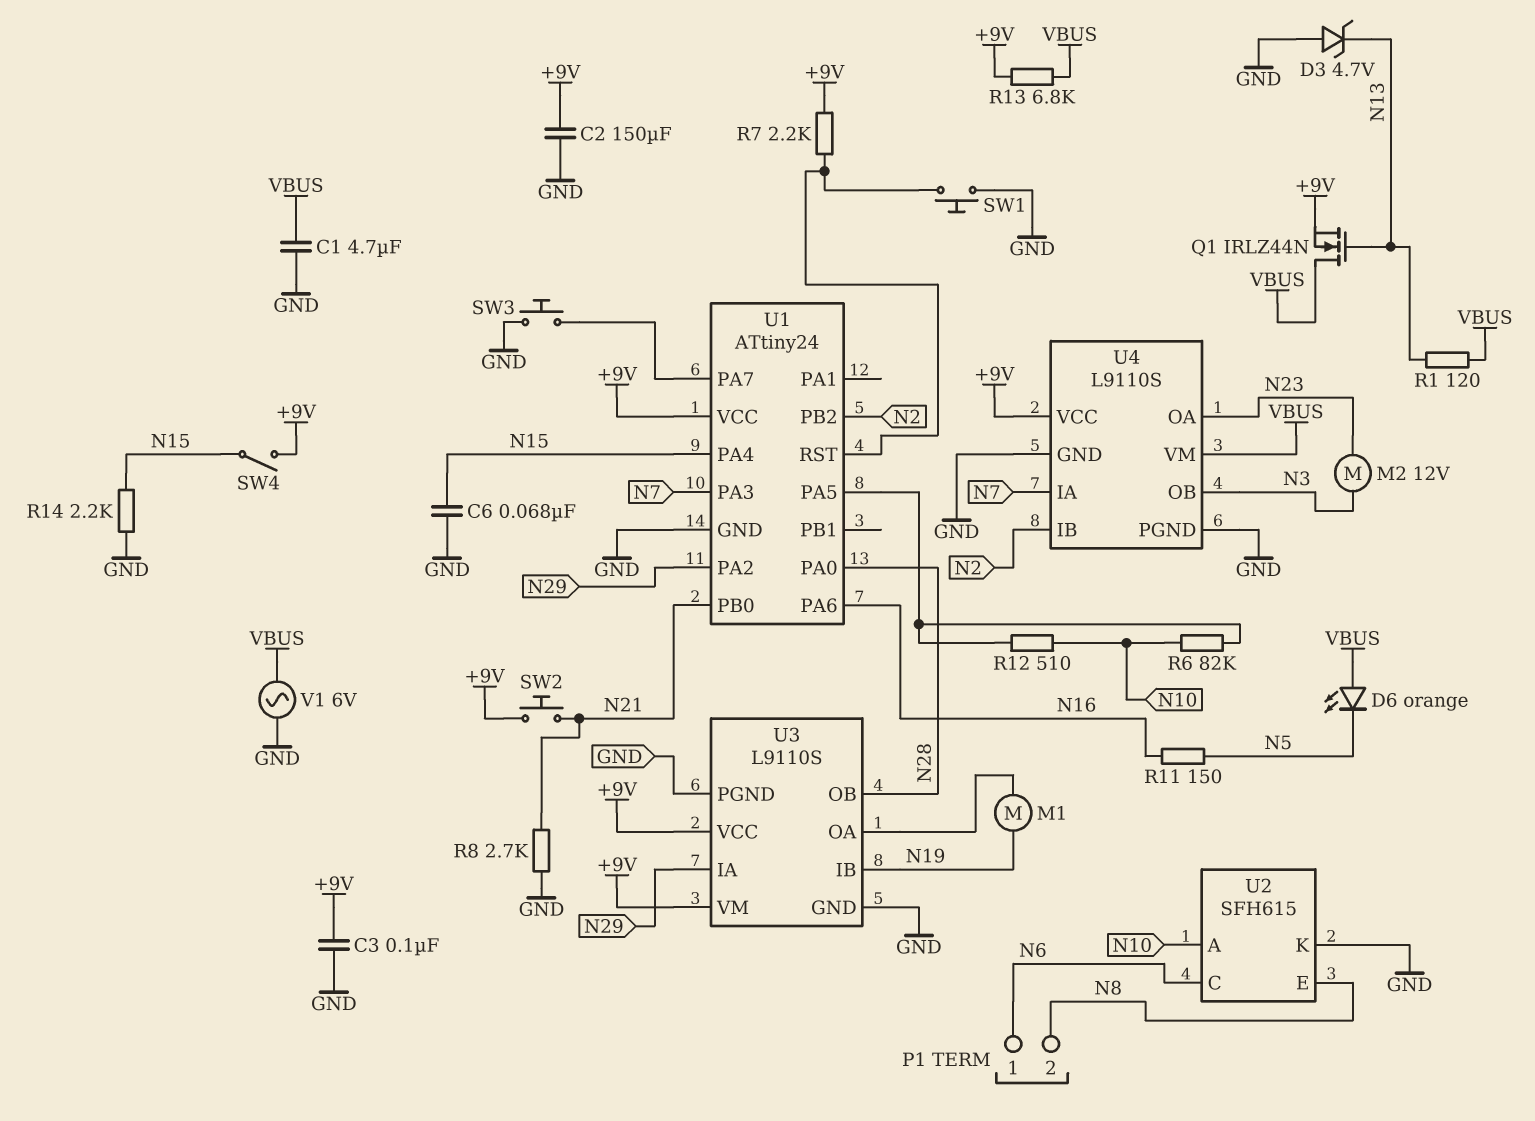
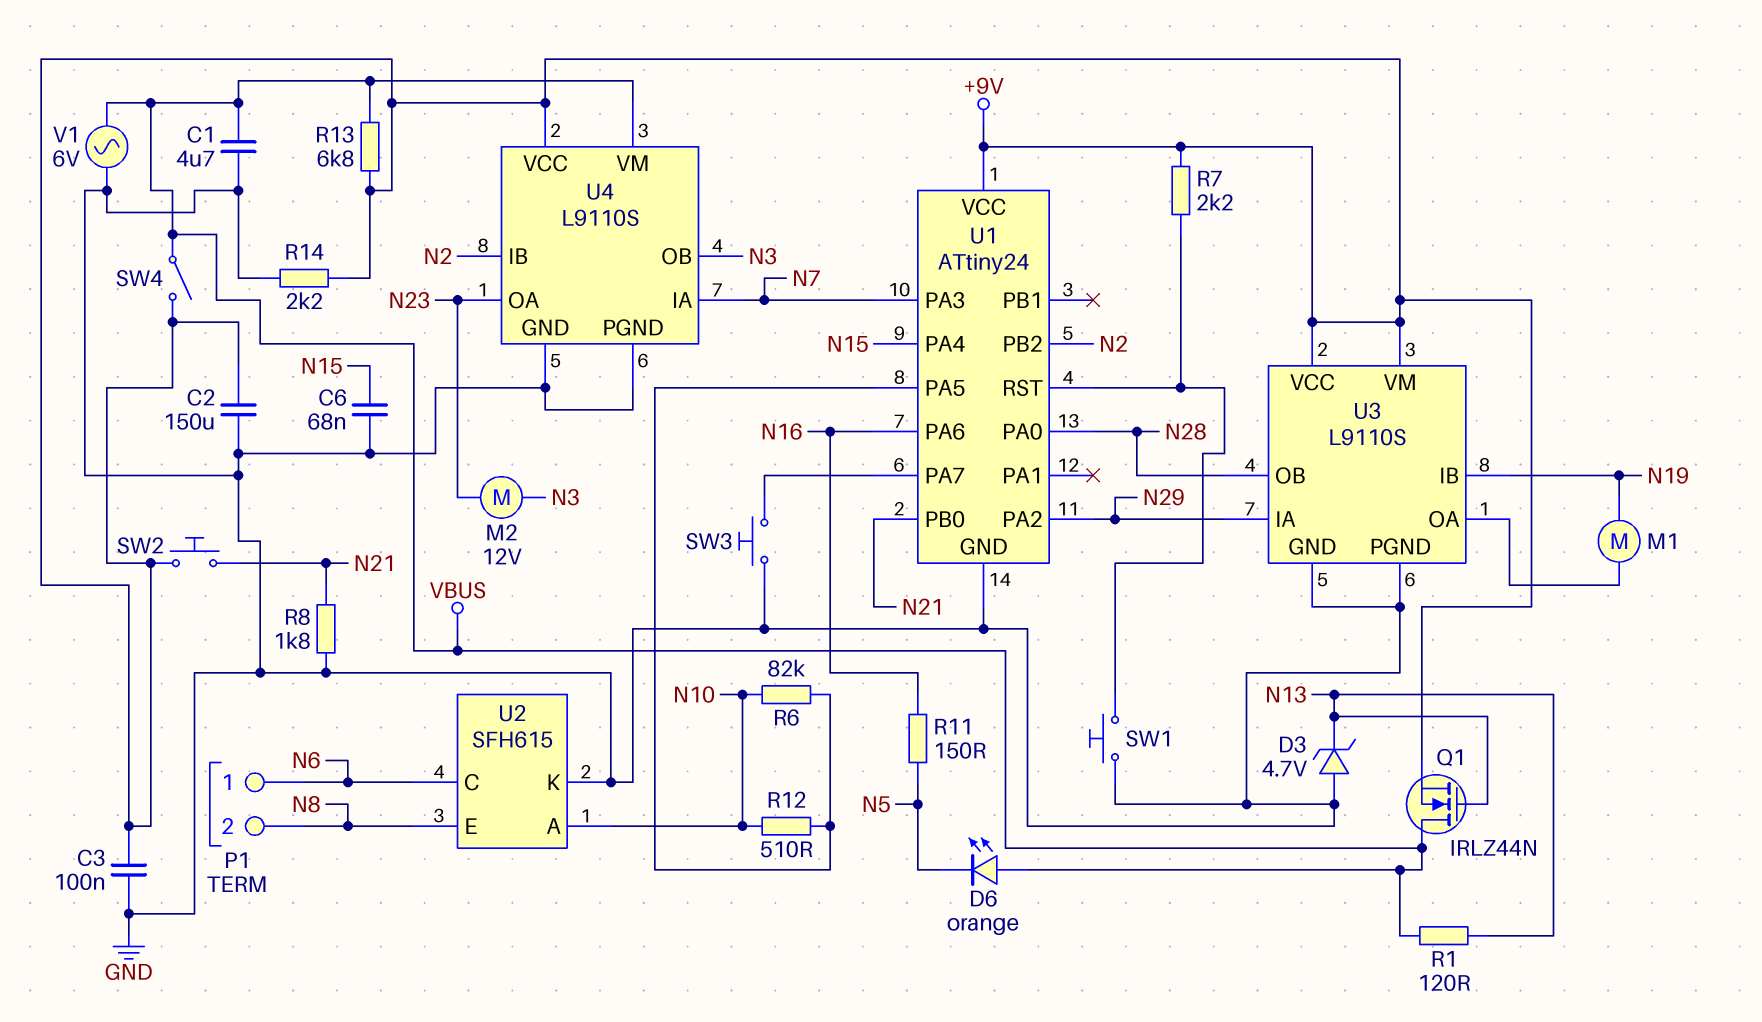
R8: 2.7k (GND, N21) -> 1.8k (GND, N21)
R14: 2.2k (GND, N15) -> 2.2k (+9V, GND)
SW4: switch (+9V, N15) -> switch (+9V, VBUS)

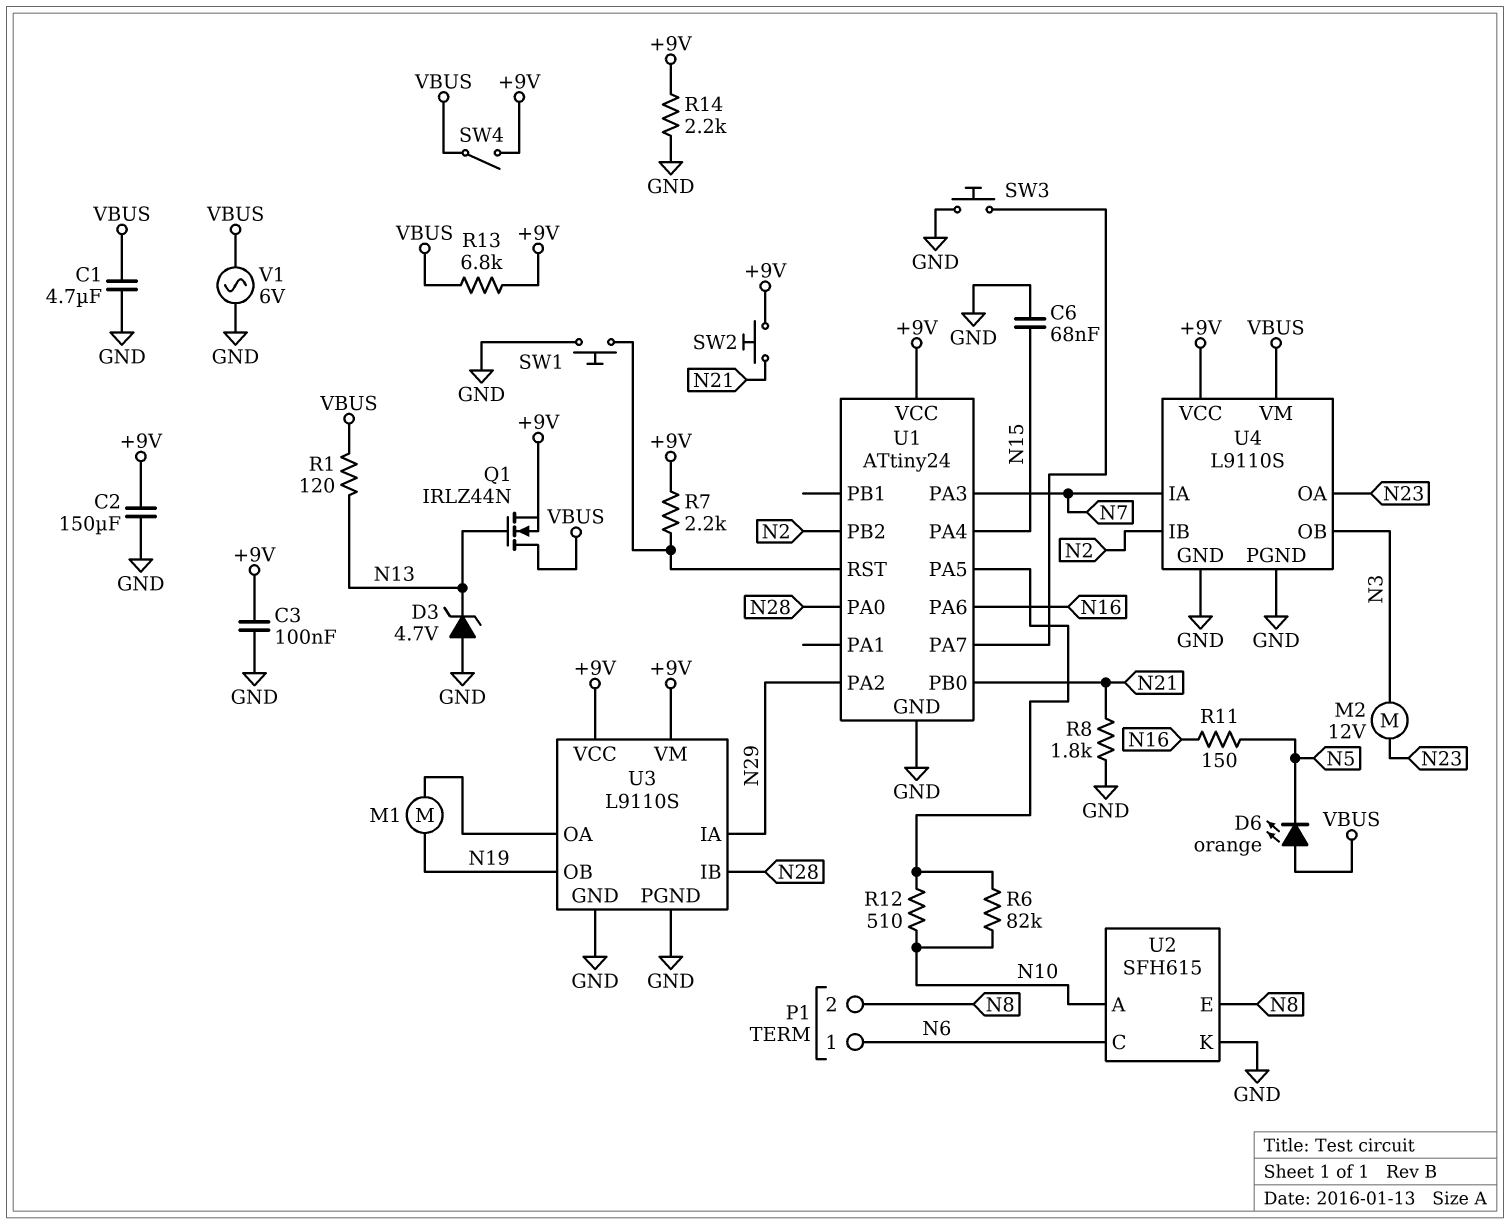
U3 pin IB: N19 -> N28
U3 pin OB: N28 -> N19

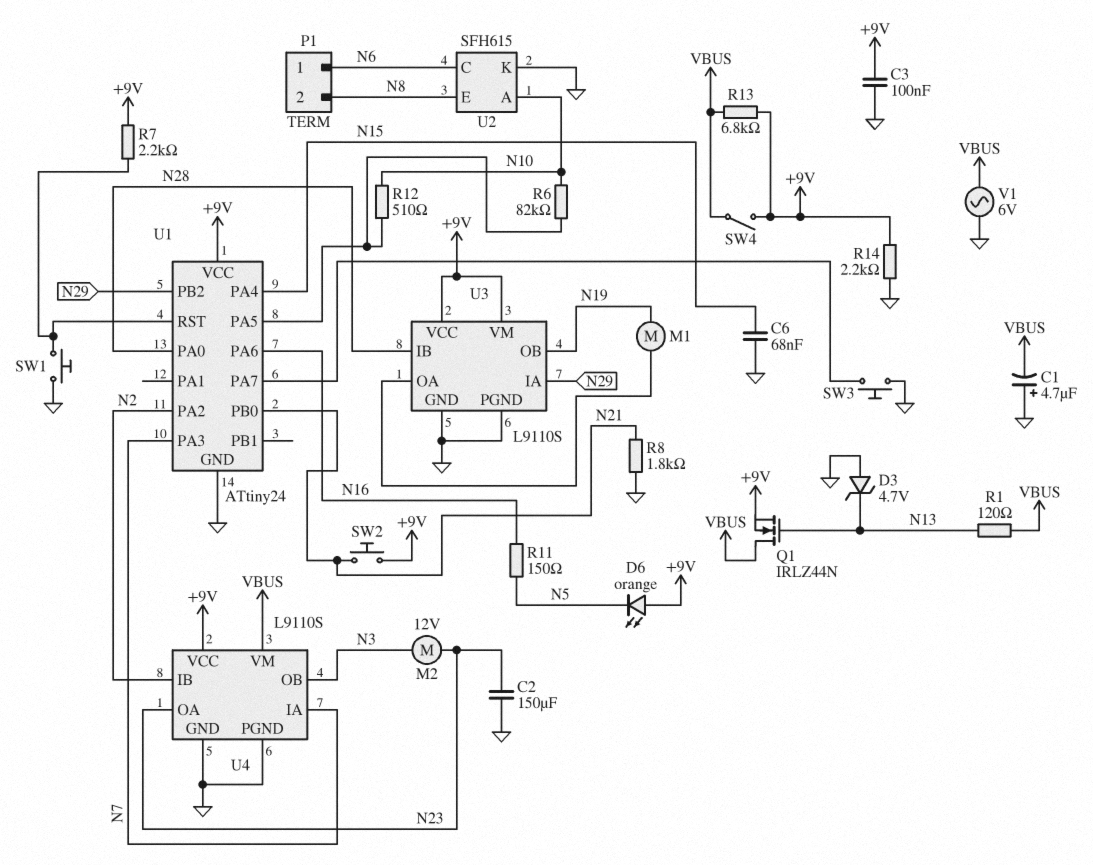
C1: 4.7uF (GND, VBUS) -> 4.7uF (plus GND, minus VBUS)
C2: 150uF (+9V, GND) -> 150uF (GND, N23)
D6: LED orange (A VBUS, K N5) -> LED orange (A +9V, K N5)
U1 pin PA2: N29 -> N2
U1 pin PB2: N2 -> N29

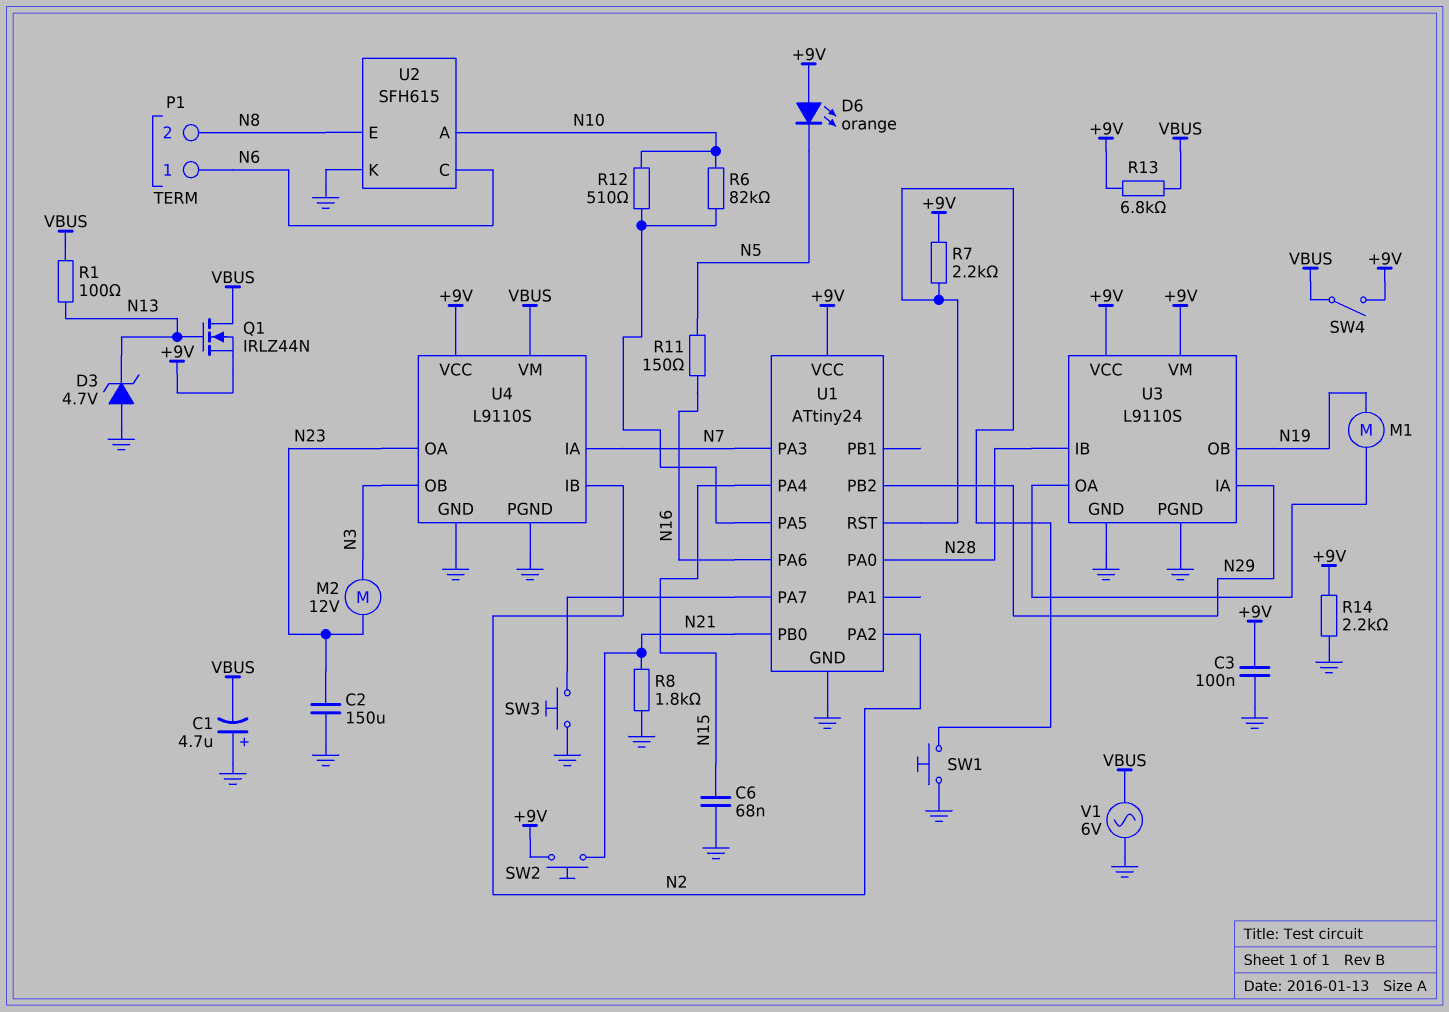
R1: 120 (N13, VBUS) -> 100 (N13, VBUS)

